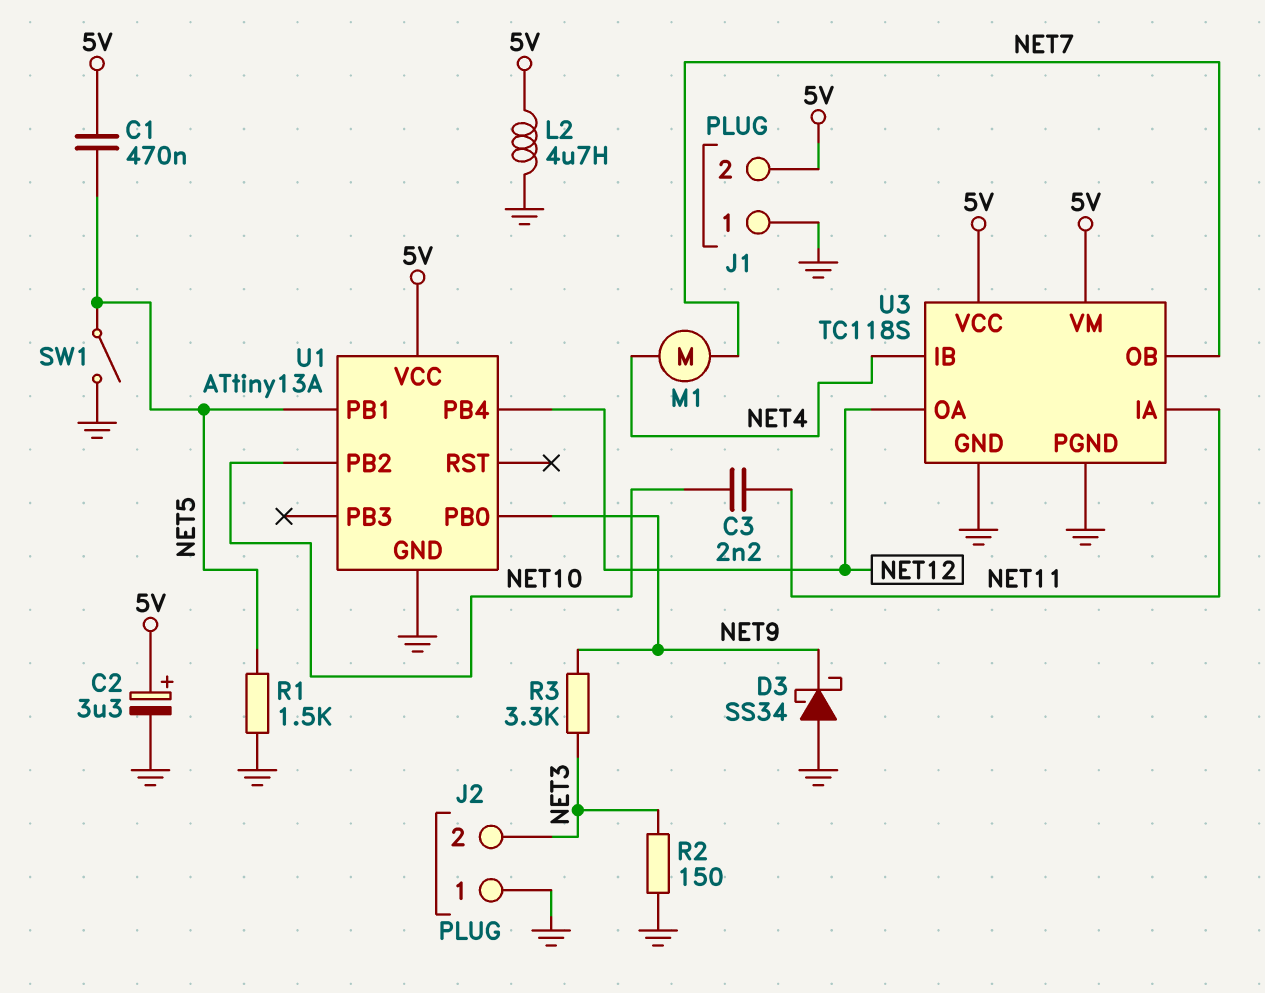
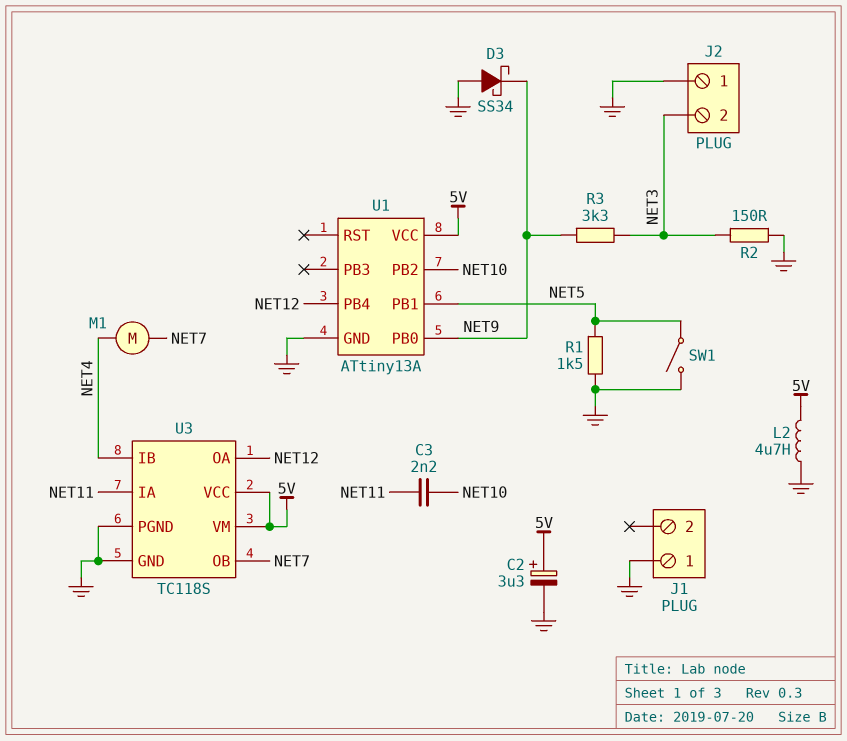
C1: 470nF (5V, NET5) -> none
J1 pin 2: 5V -> none

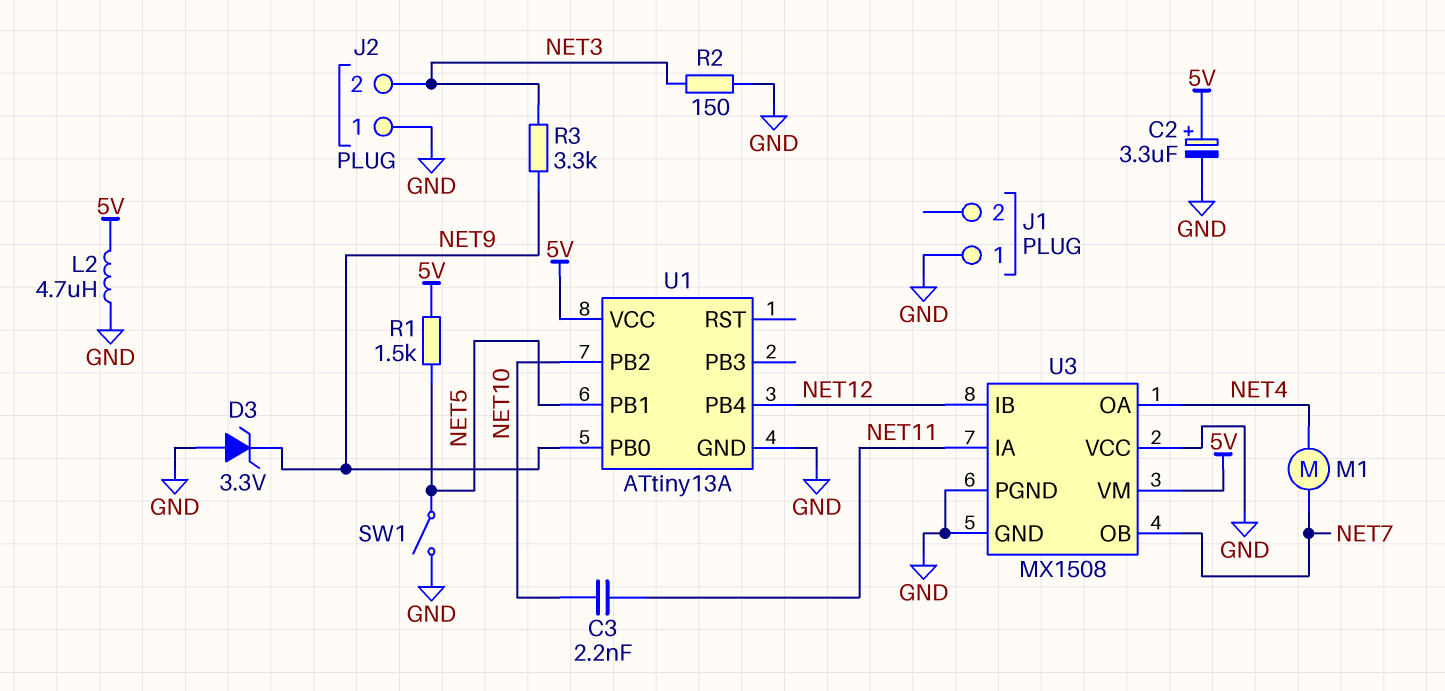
D3: schottky SS34 (A GND, K NET9) -> zener 3.3V (A GND, K NET9)
R1: 1.5k (GND, NET5) -> 1.5k (5V, NET5)
U3: TC118S -> MX1508
U3 pin IB: NET4 -> NET12
U3 pin OA: NET12 -> NET4
U3 pin VCC: 5V -> GND

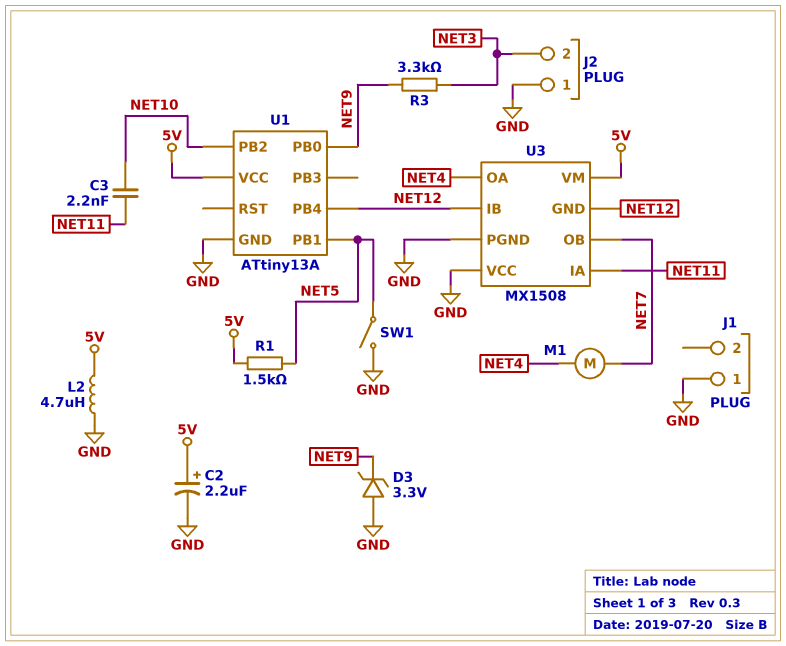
C2: 3.3uF (plus 5V, minus GND) -> 2.2uF (plus 5V, minus GND)
R2: 150 (GND, NET3) -> none
U3 pin GND: GND -> NET12

